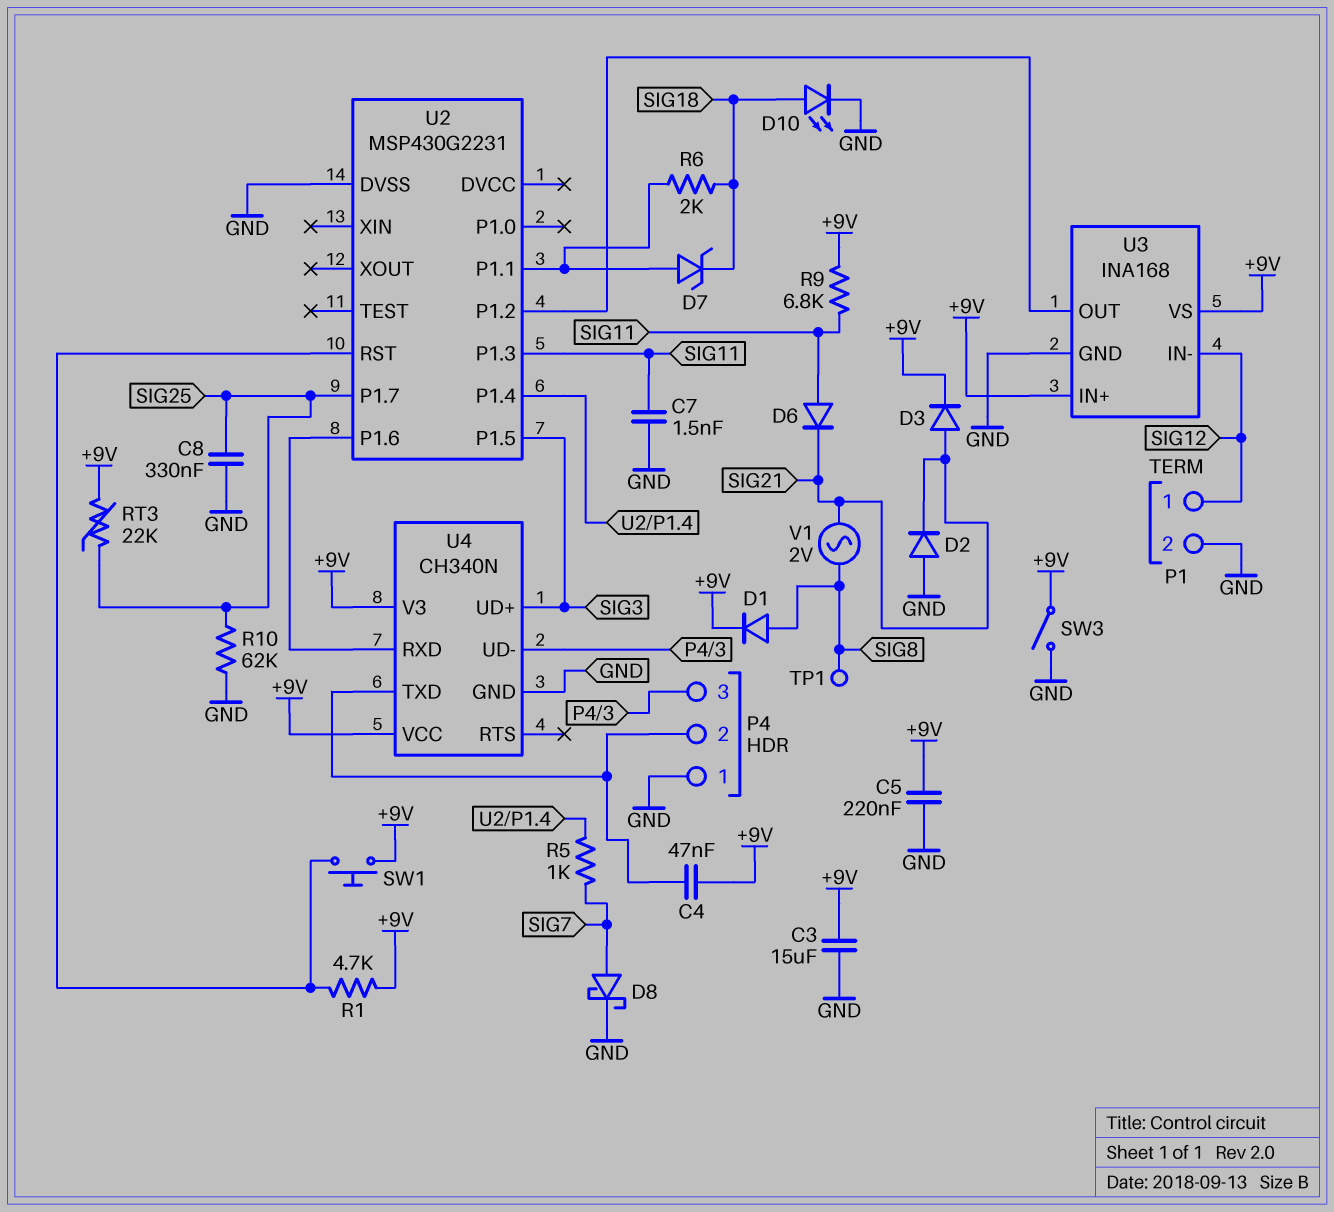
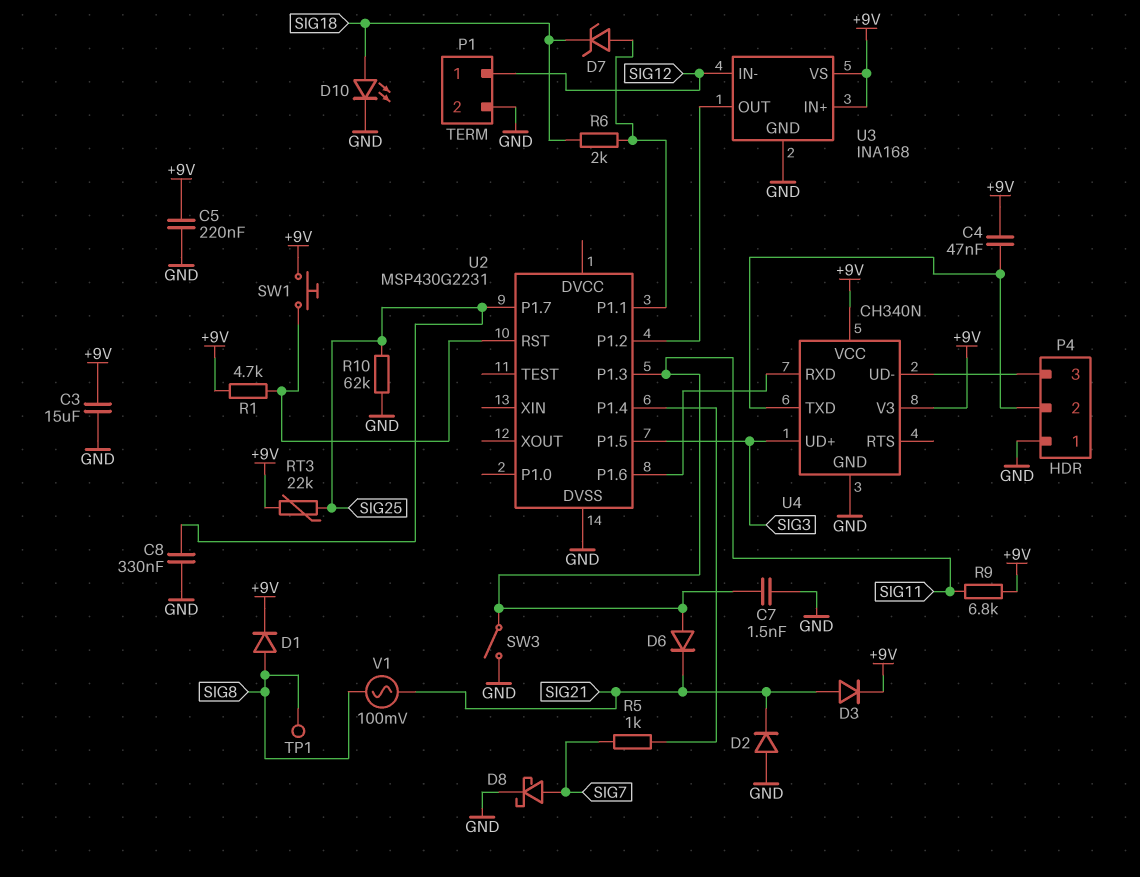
SW3: switch (+9V, GND) -> switch (GND, SIG11)
V1: AC 2V (SIG8, SIG21) -> AC 100mV (SIG8, SIG21)

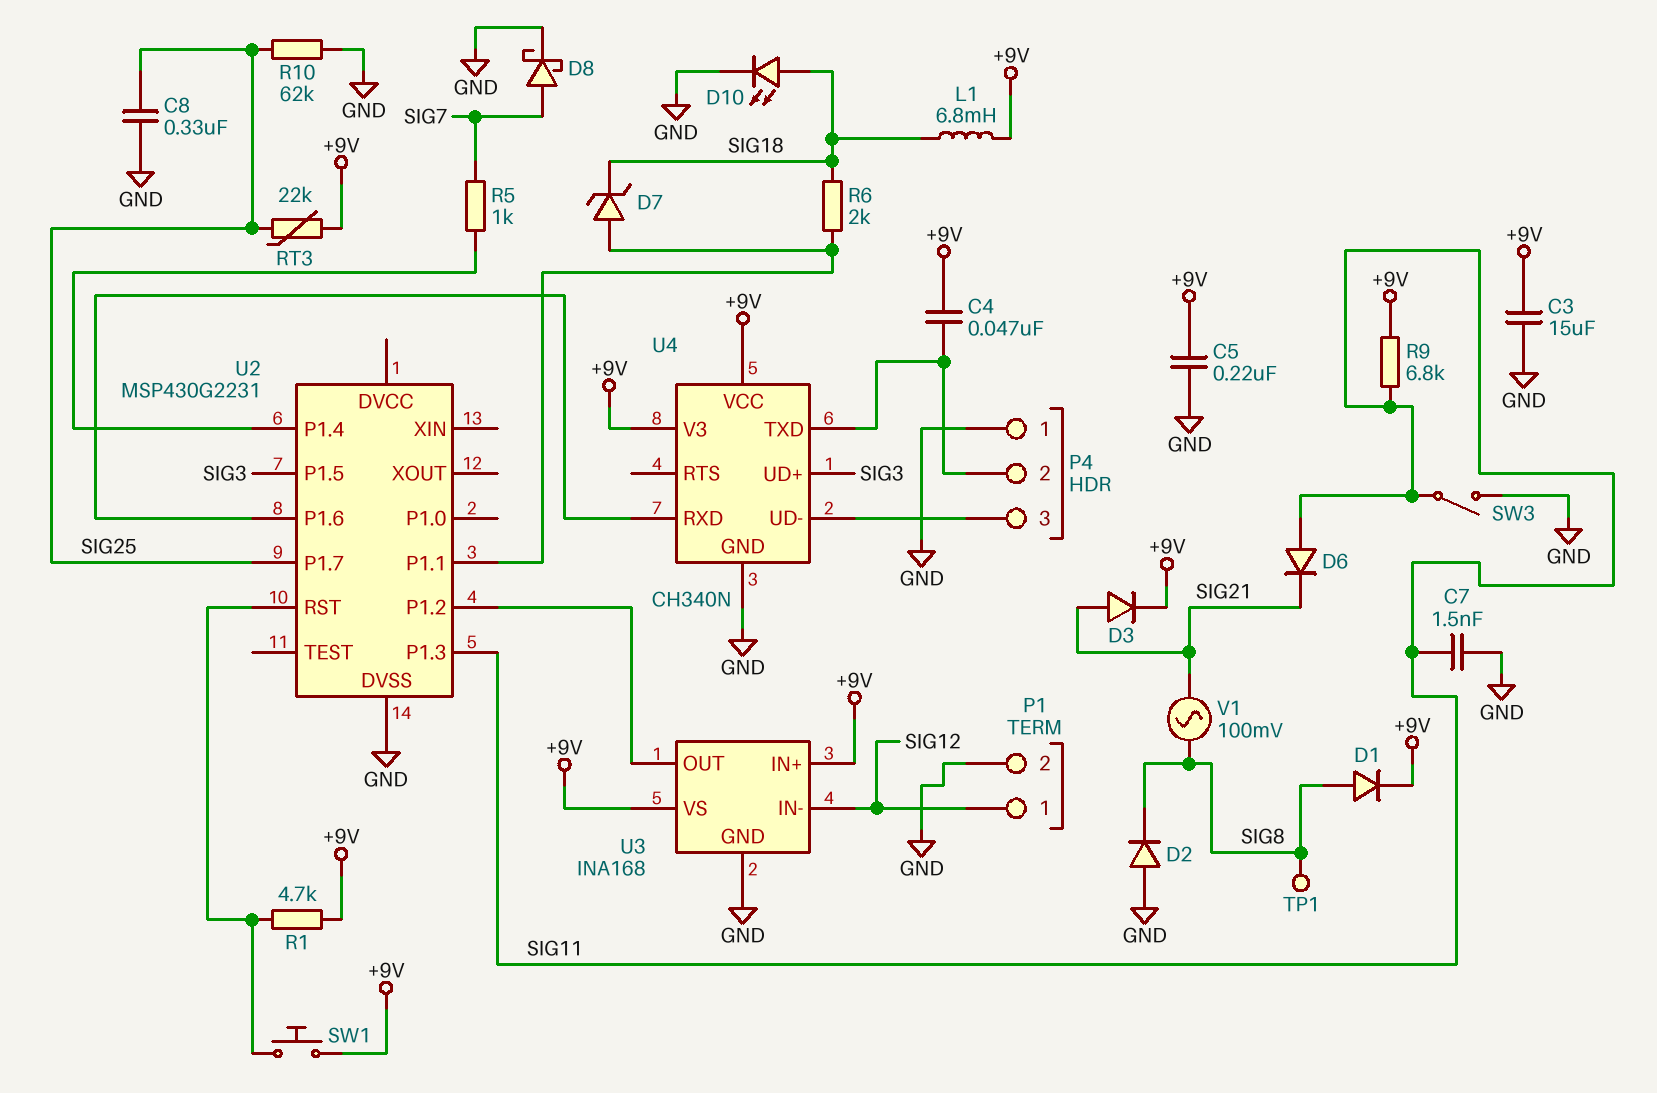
D2: diode (A GND, K SIG21) -> diode (A GND, K SIG8)
L1: none -> 6.8mH (+9V, SIG18)

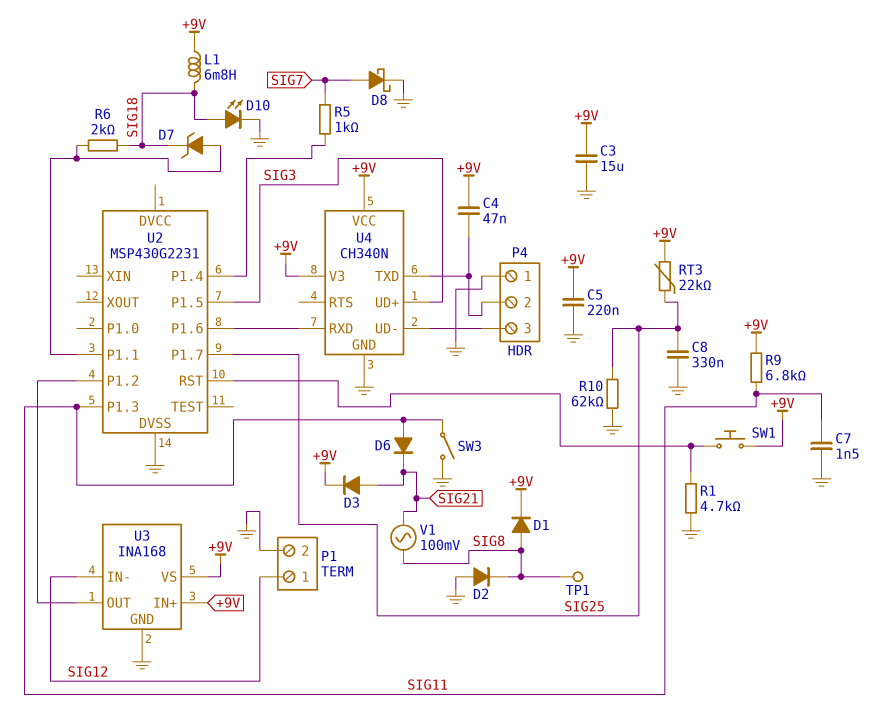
R1: 4.7k (+9V, U2/RST) -> 4.7k (GND, U2/RST)

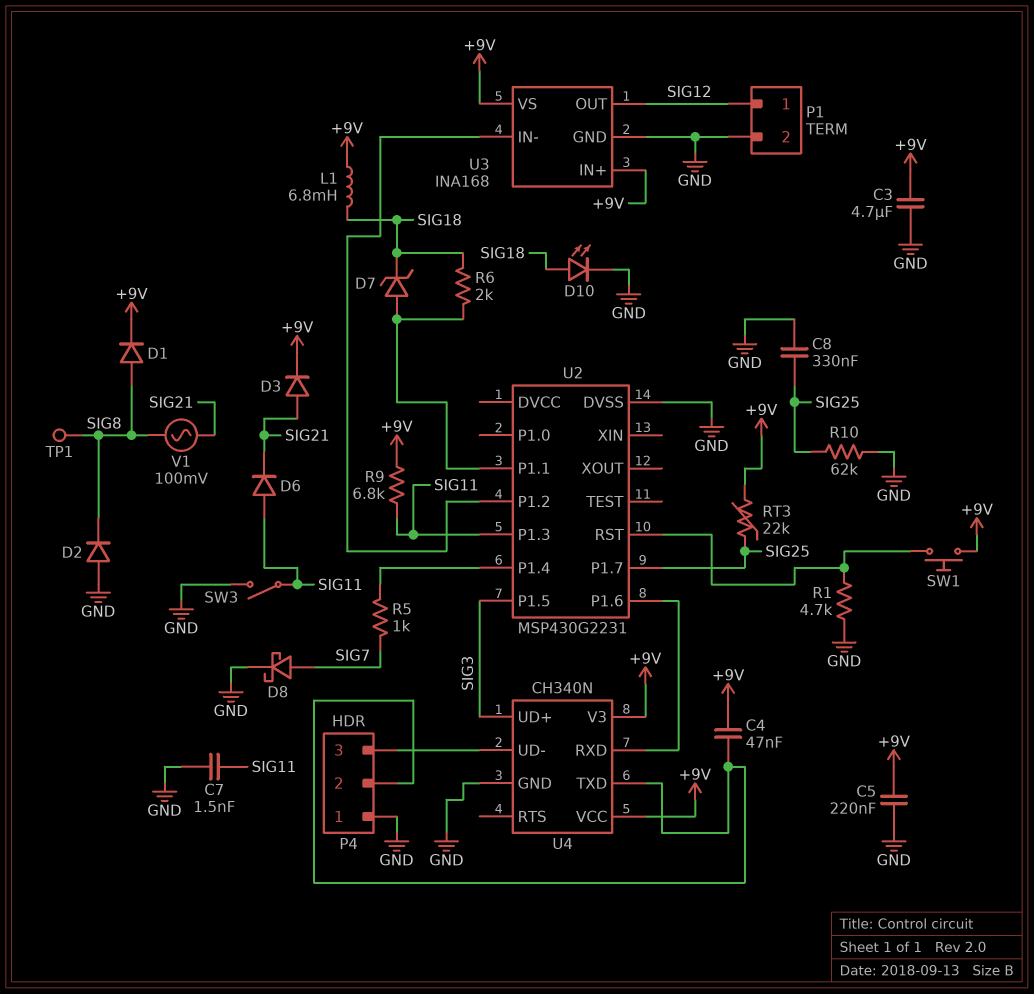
C3: 15uF (+9V, GND) -> 4.7uF (+9V, GND)
U3 pin IN-: SIG12 -> U2/P1.2
U3 pin OUT: U2/P1.2 -> SIG12

